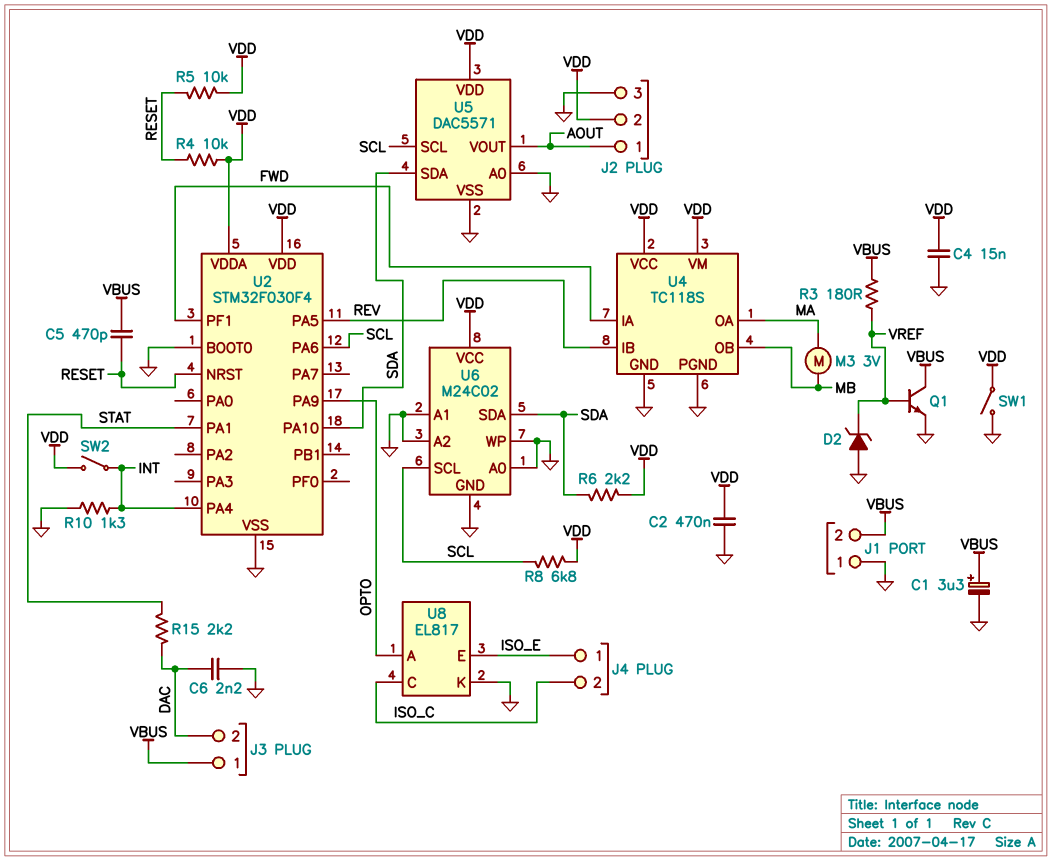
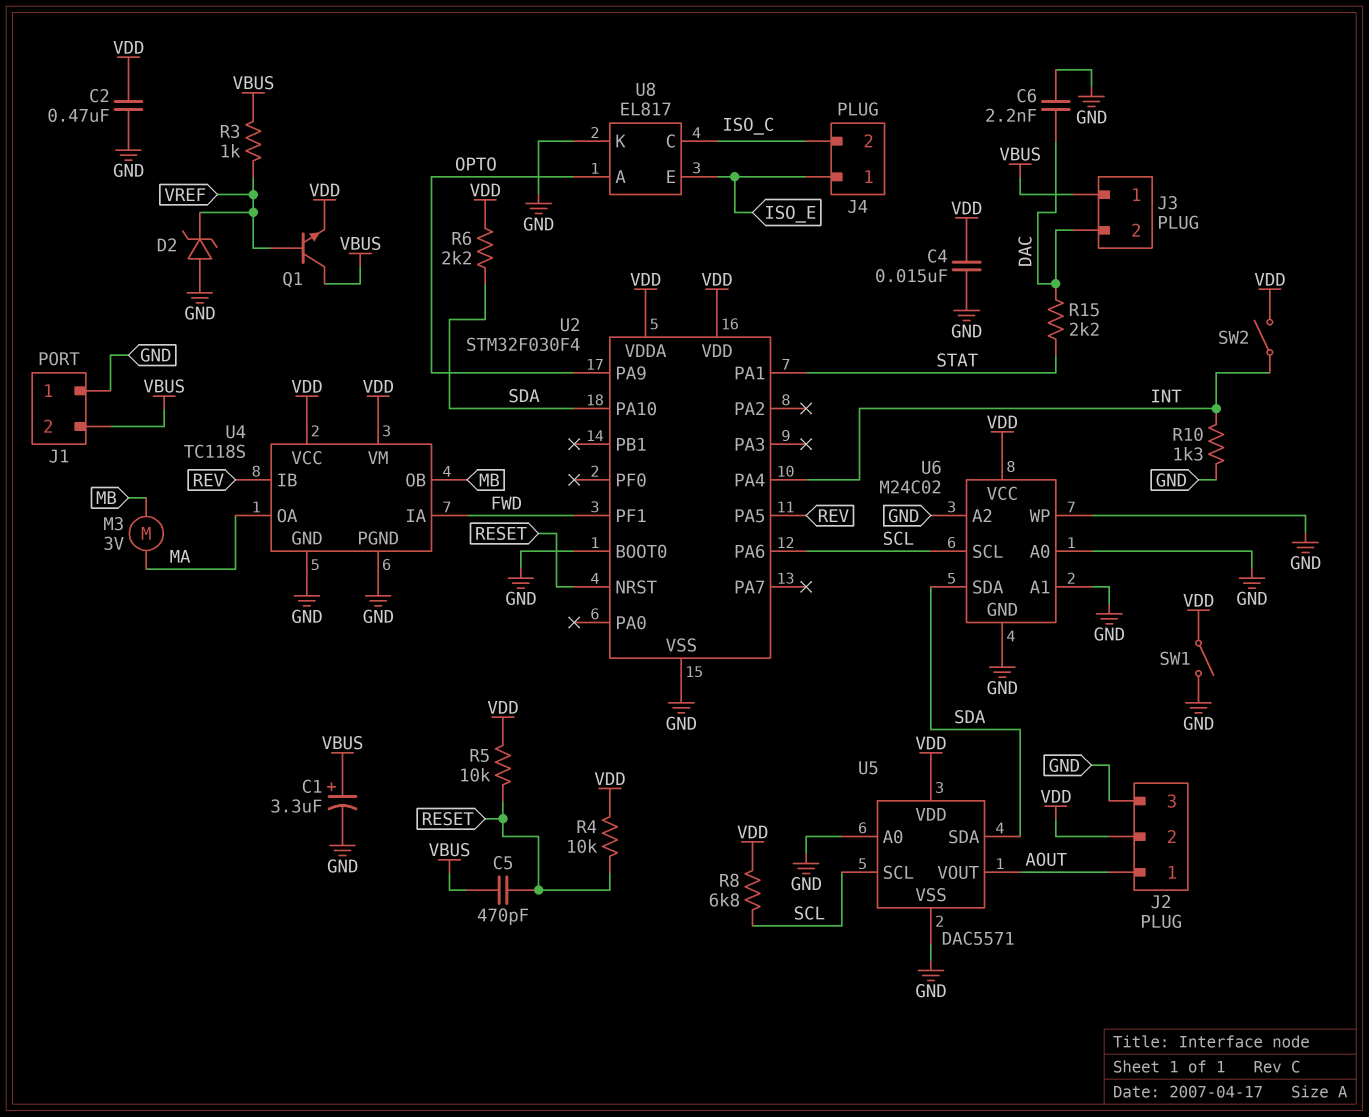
Q1: NPN (B VREF, C VBUS, E GND) -> NPN (B VREF, C VBUS, E VDD)
R3: 180 (VBUS, VREF) -> 1k (VBUS, VREF)

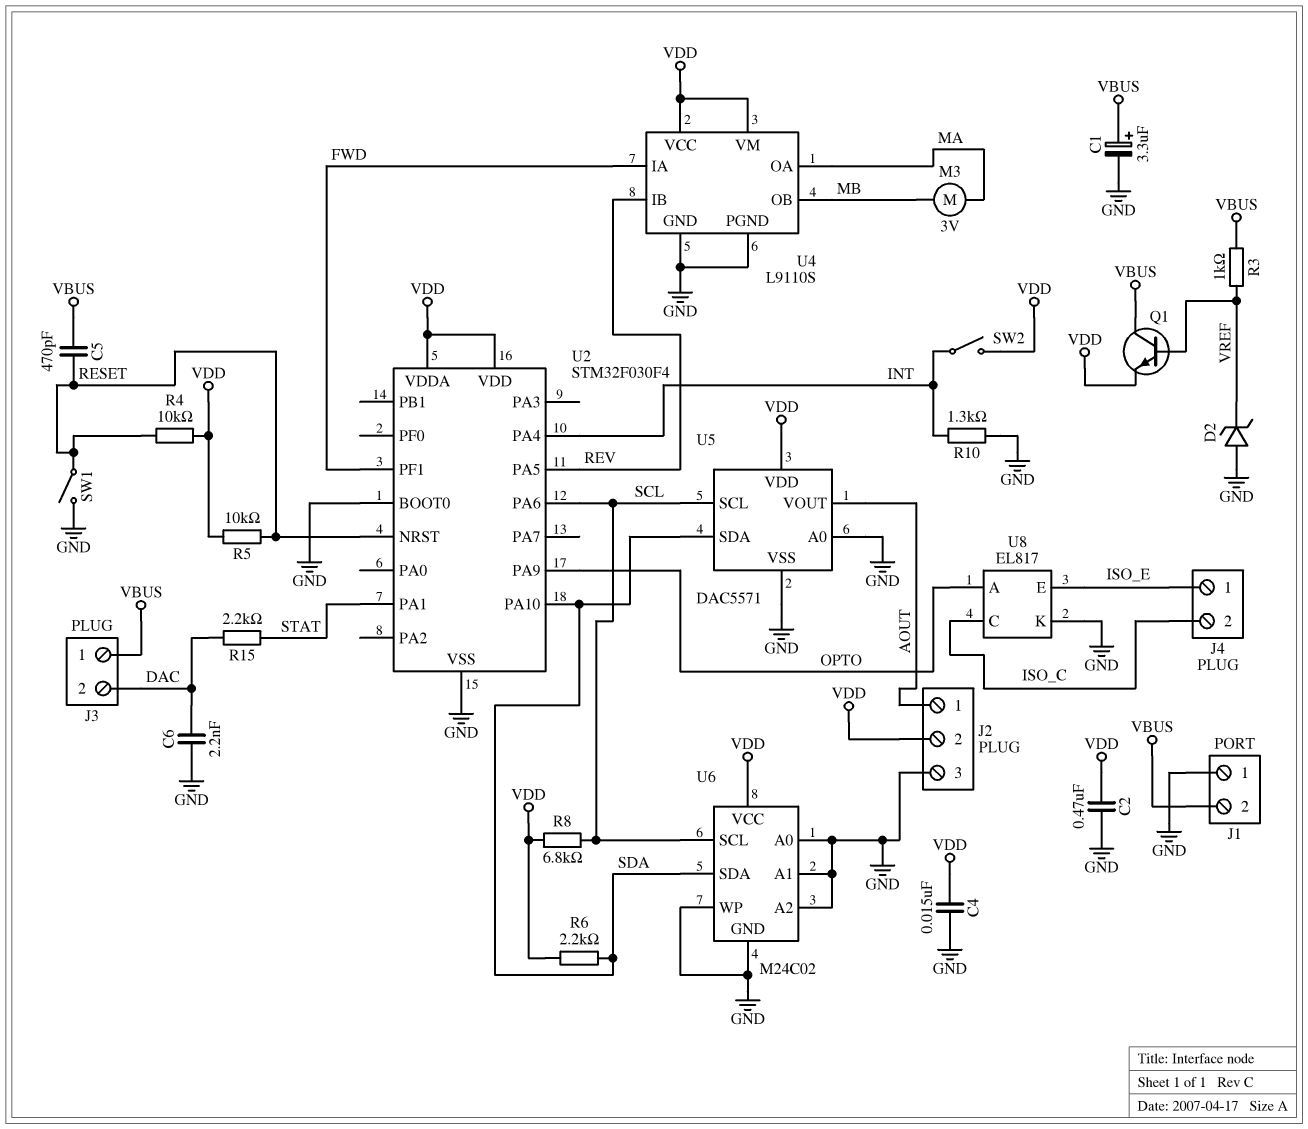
SW1: switch (GND, VDD) -> switch (GND, RESET)
U4: TC118S -> L9110S

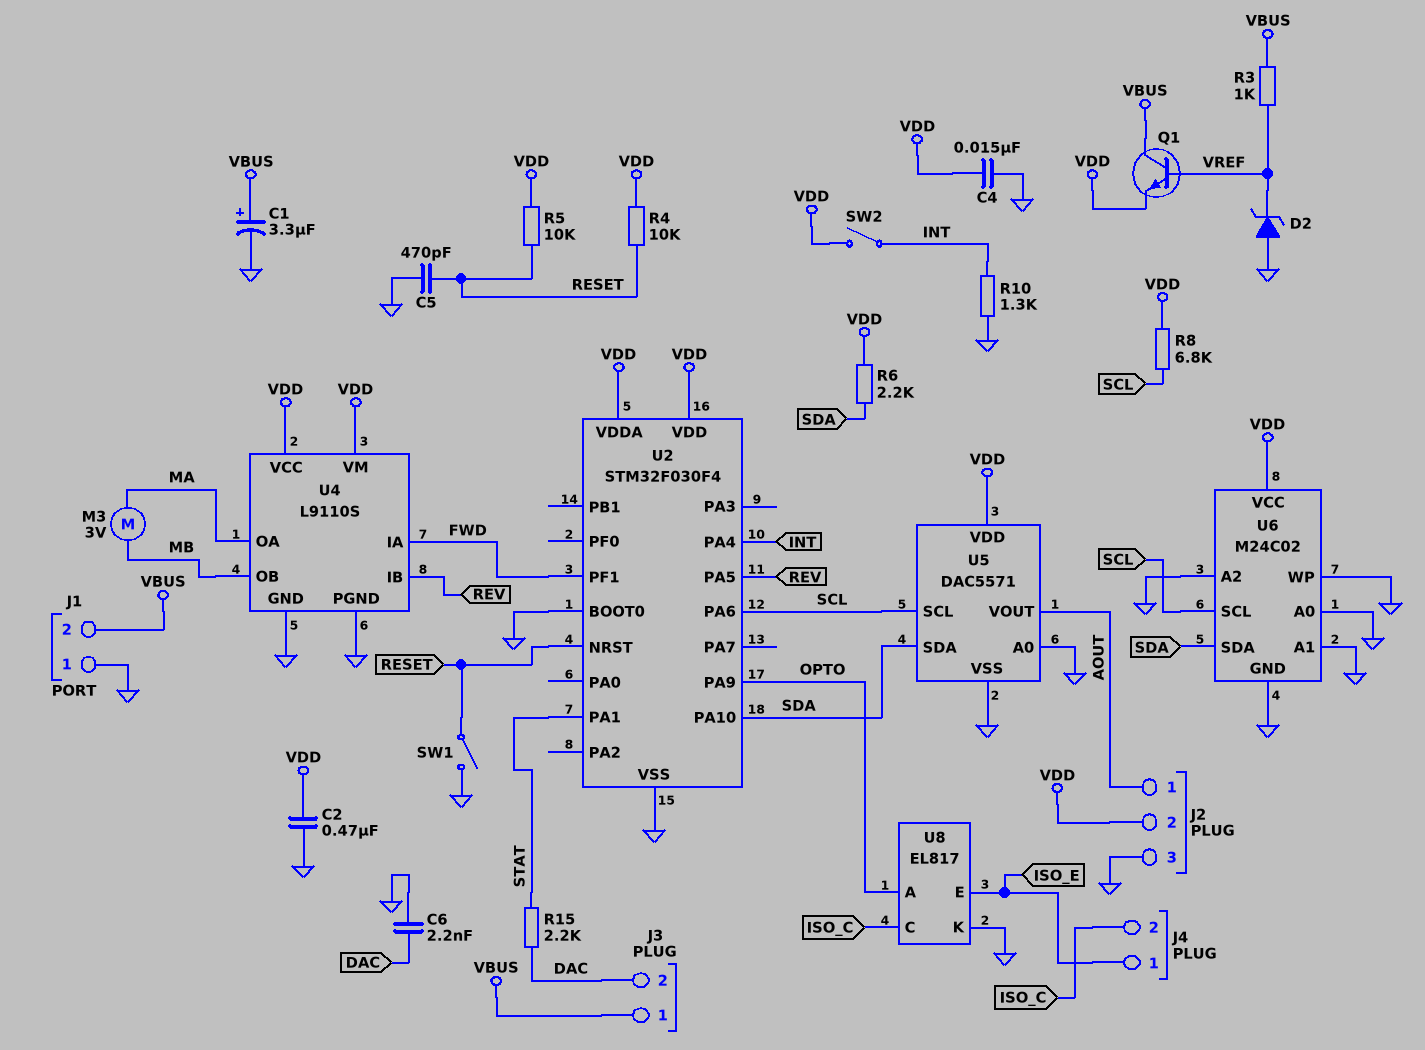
C5: 470pF (RESET, VBUS) -> 470pF (GND, RESET)

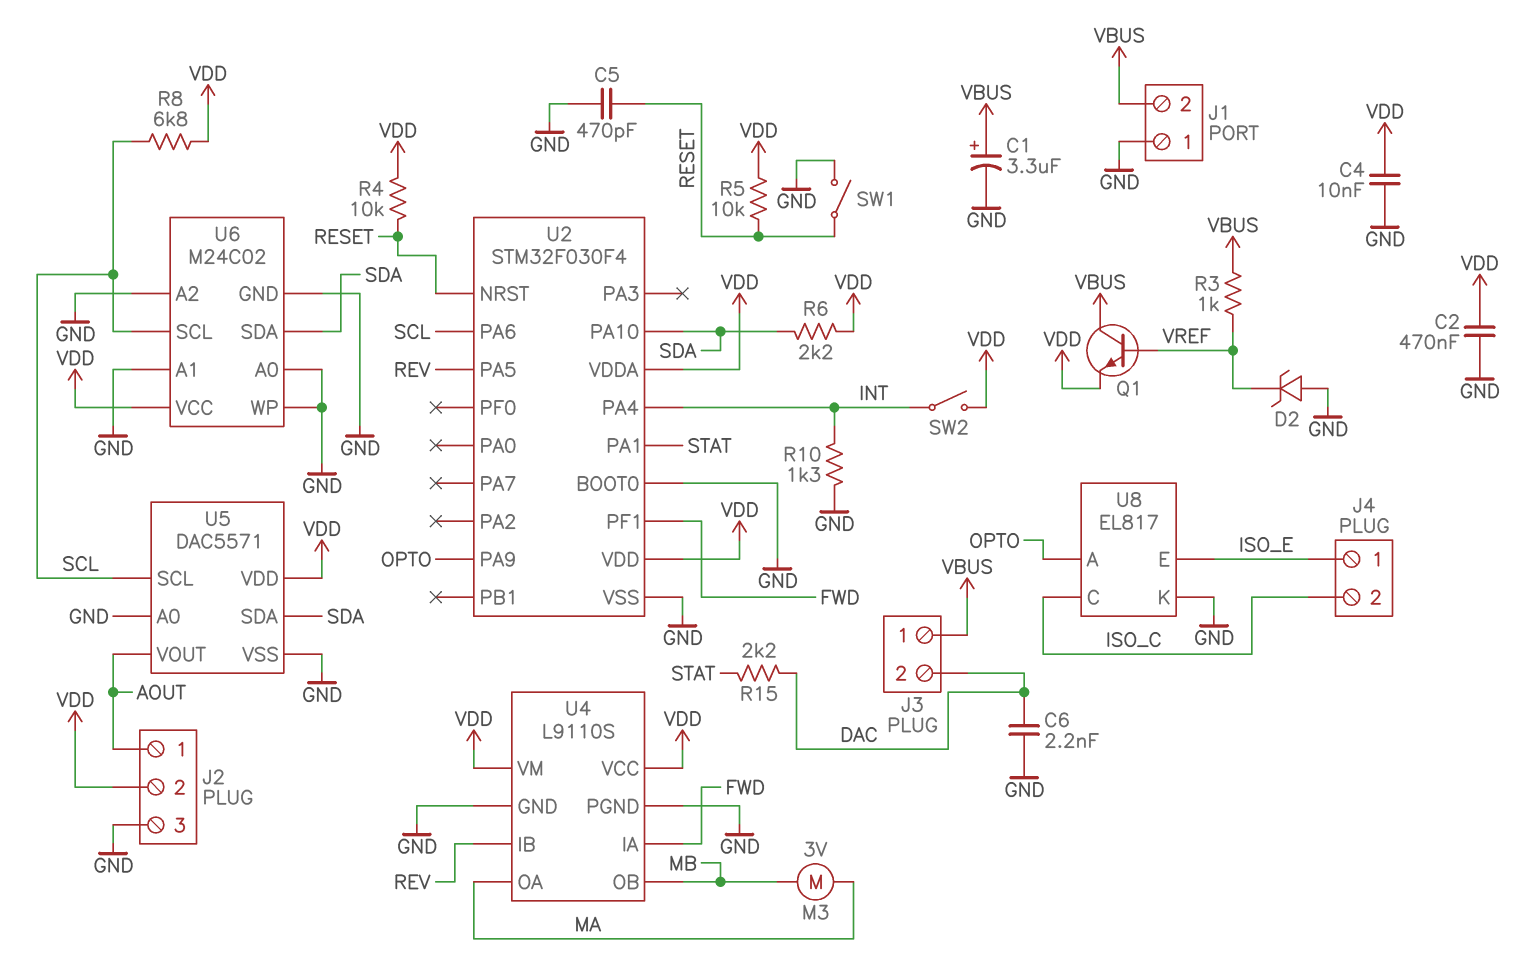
C4: 15nF (GND, VDD) -> 10nF (GND, VDD)

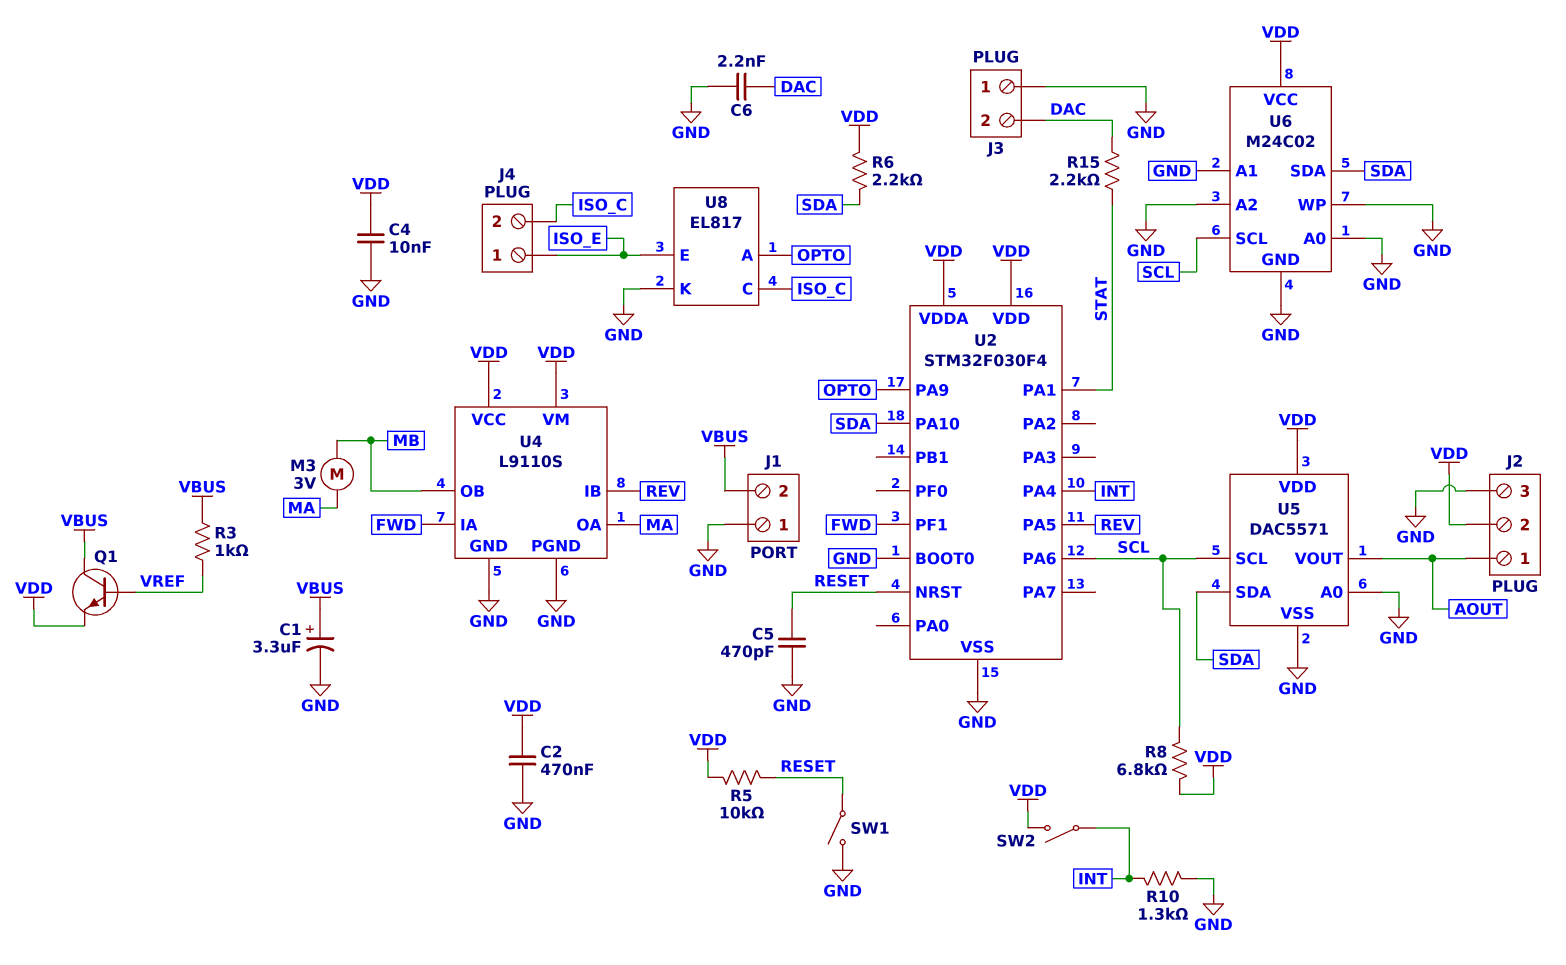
D2: zener (A GND, K VREF) -> none
J3 pin 1: VBUS -> GND
R4: 10k (RESET, VDD) -> none

